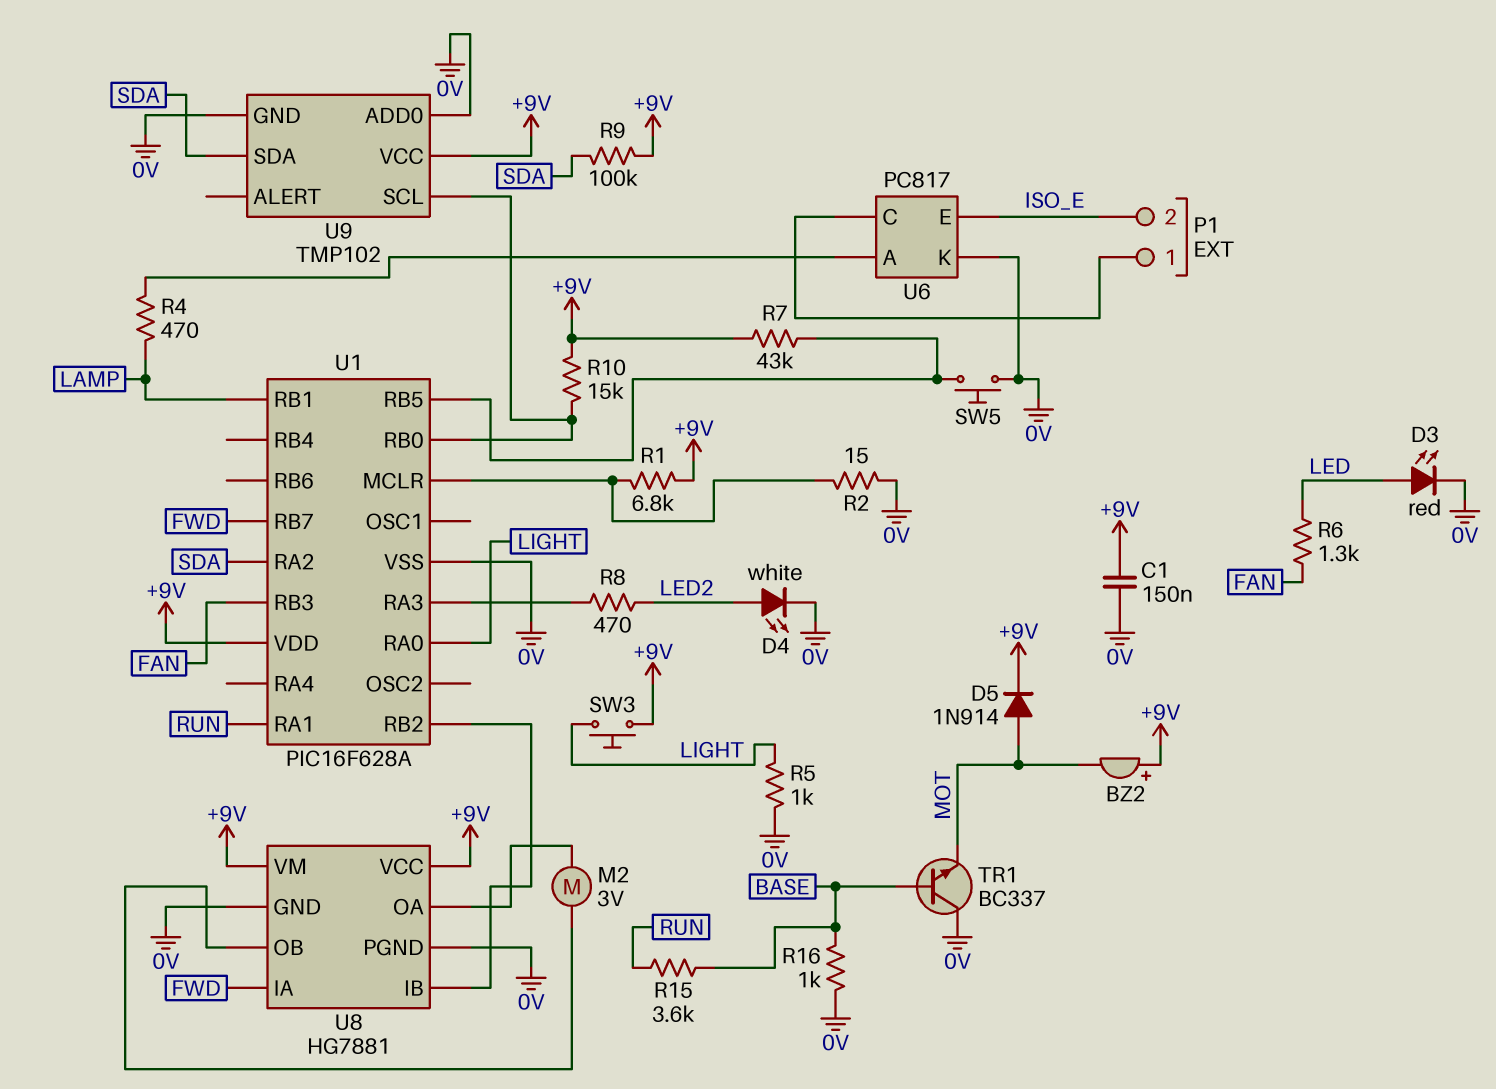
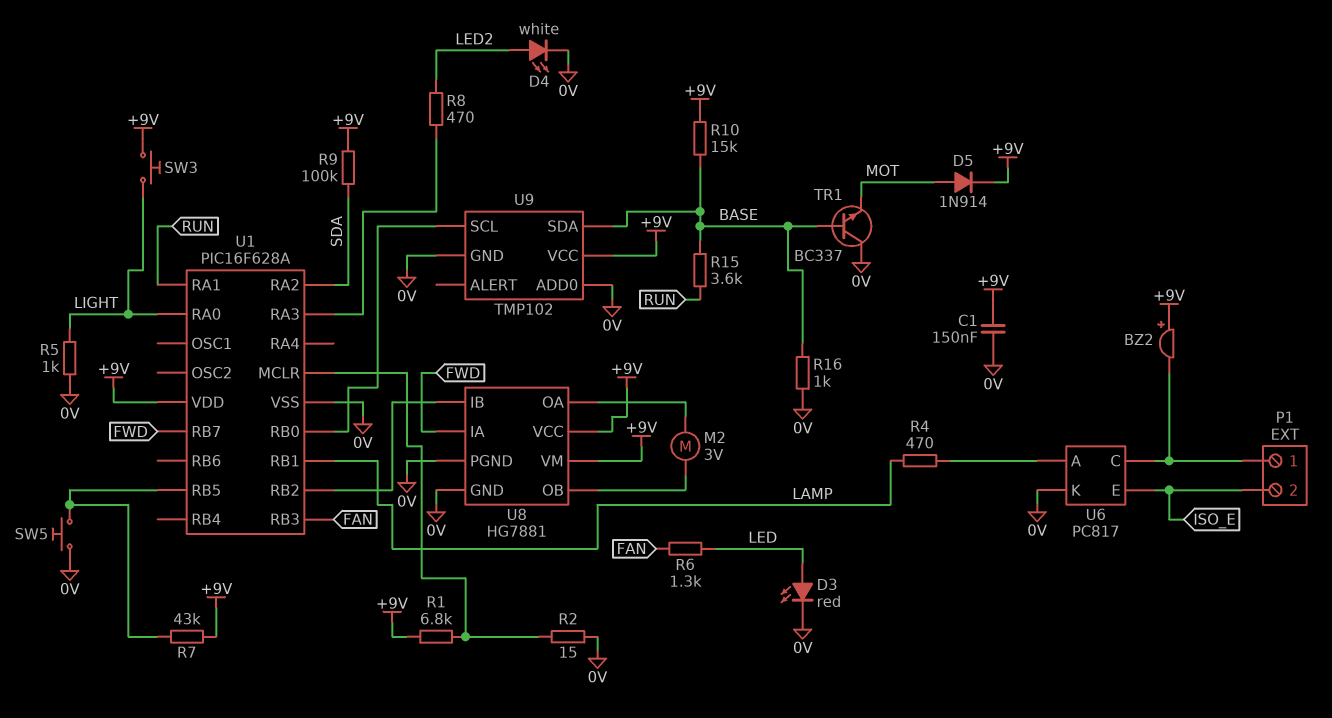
BZ2: buzzer (plus +9V, minus MOT) -> buzzer (plus +9V, minus P1/1)
R10: 15k (+9V, U1/RB0) -> 15k (+9V, BASE)
U9 pin SDA: SDA -> BASE

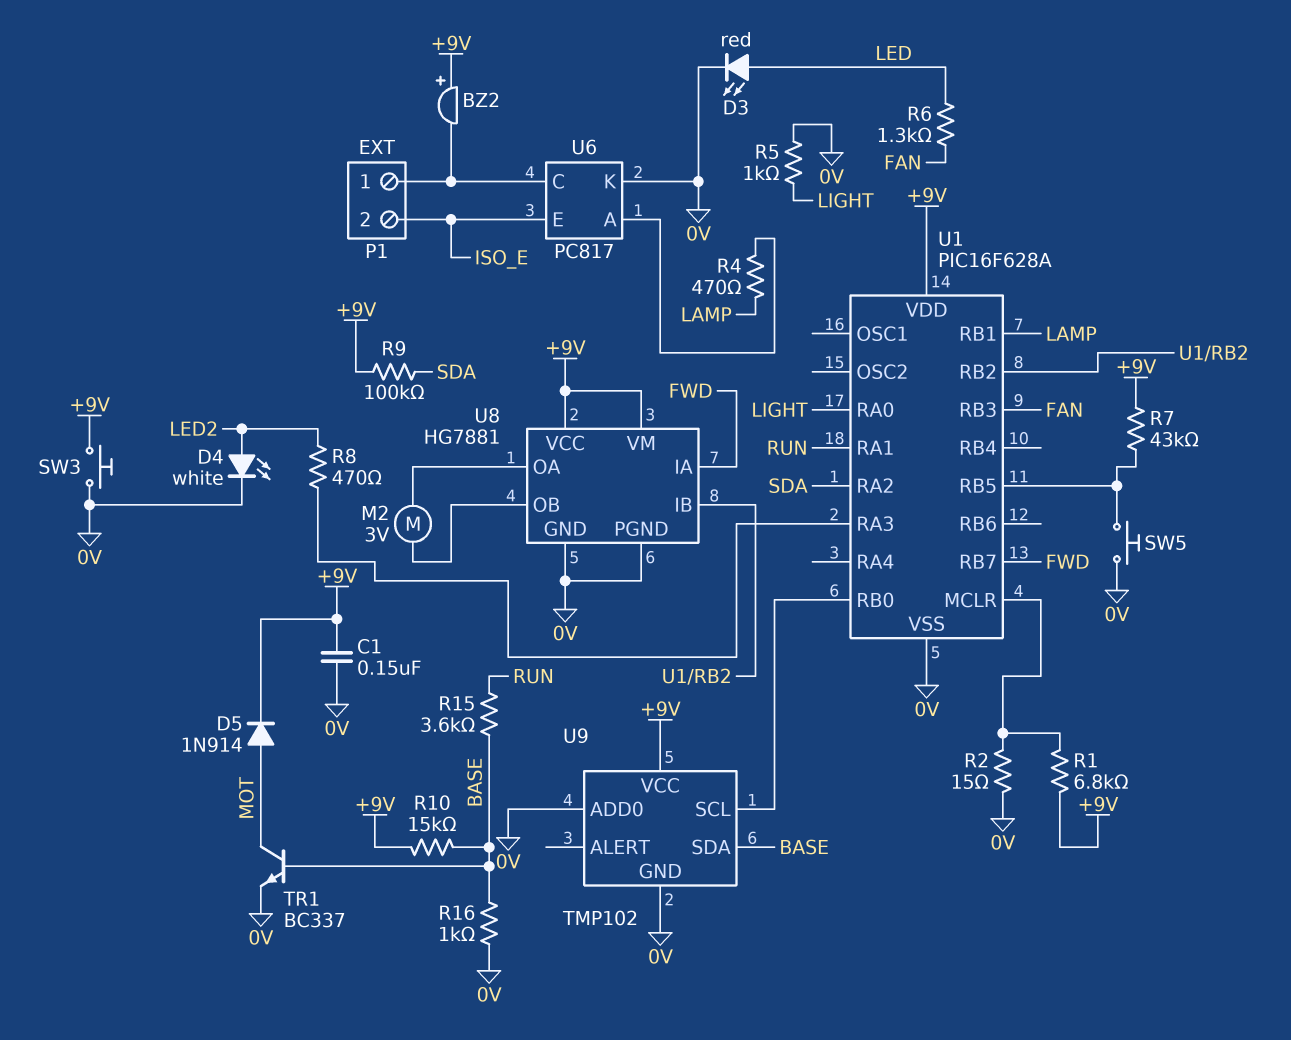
SW3: button (+9V, LIGHT) -> button (+9V, 0V)
TR1: NPN BC337 (B BASE, C 0V, E MOT) -> NPN BC337 (B BASE, C MOT, E 0V)

